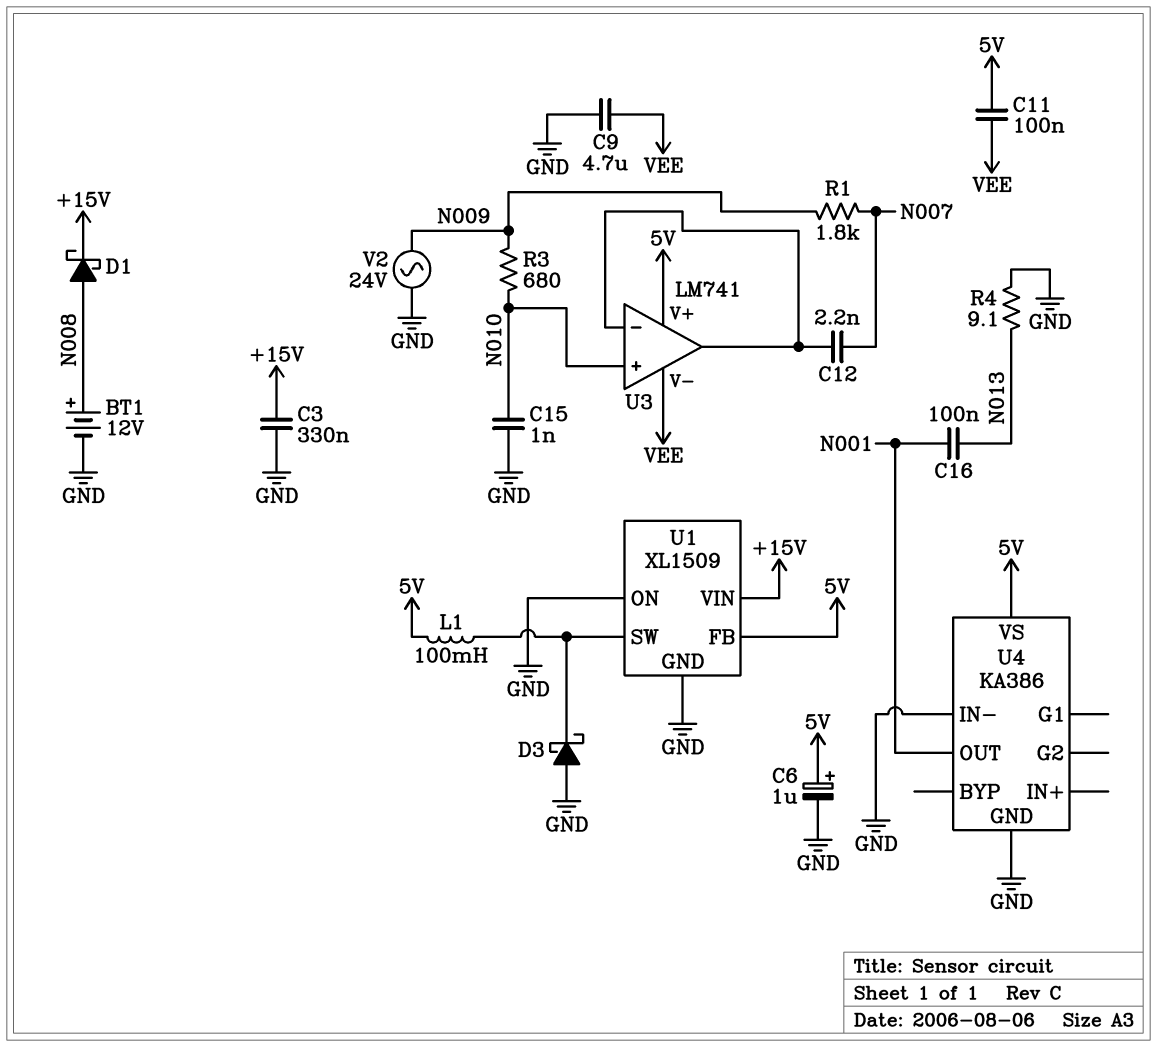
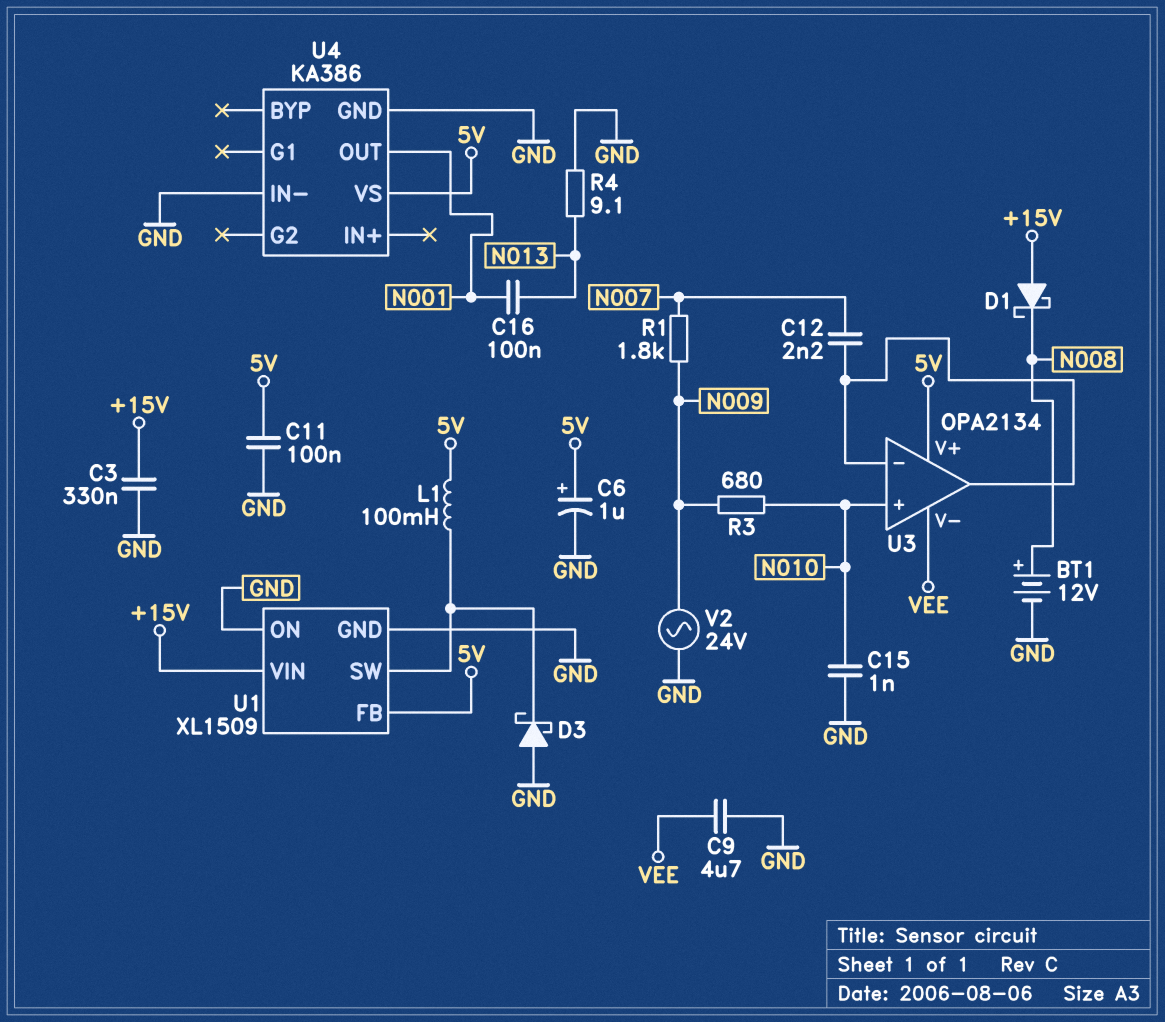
C11: 100nF (5V, VEE) -> 100nF (5V, GND)
D1: schottky (A N008, K +15V) -> schottky (A +15V, K N008)
U3: LM741 -> OPA2134

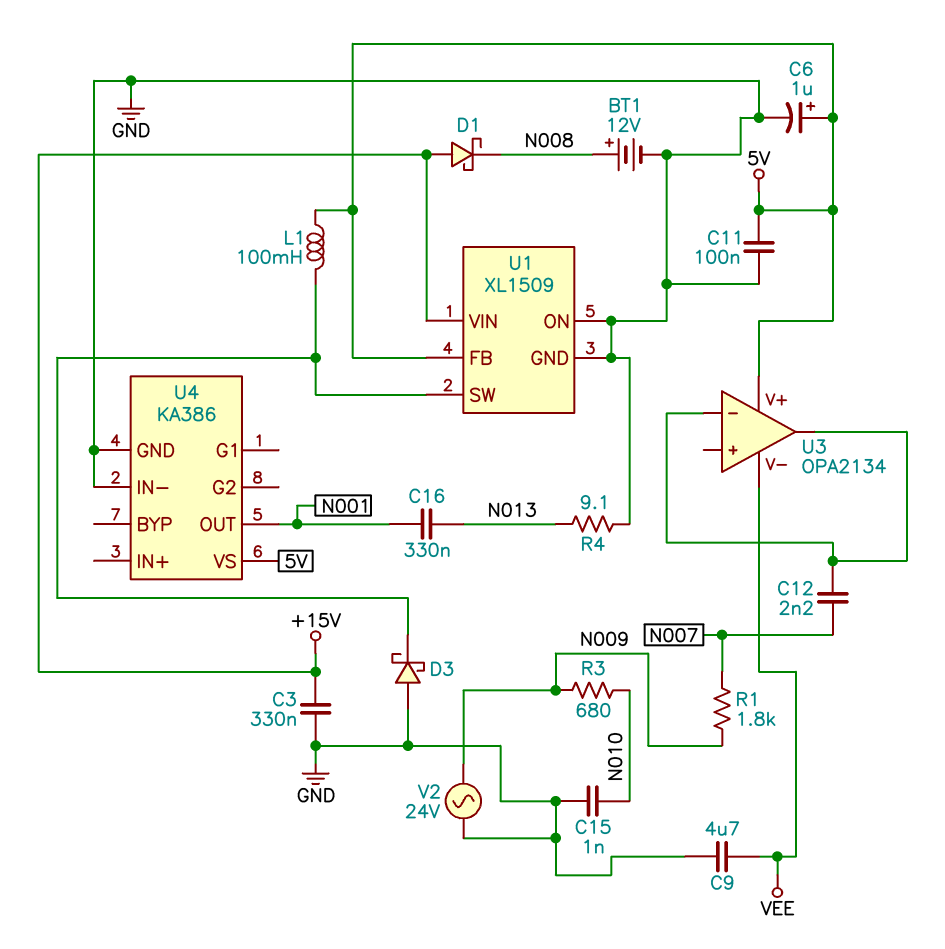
C16: 100nF (N001, N013) -> 330nF (N001, N013)
U3 pin in+: N010 -> none

